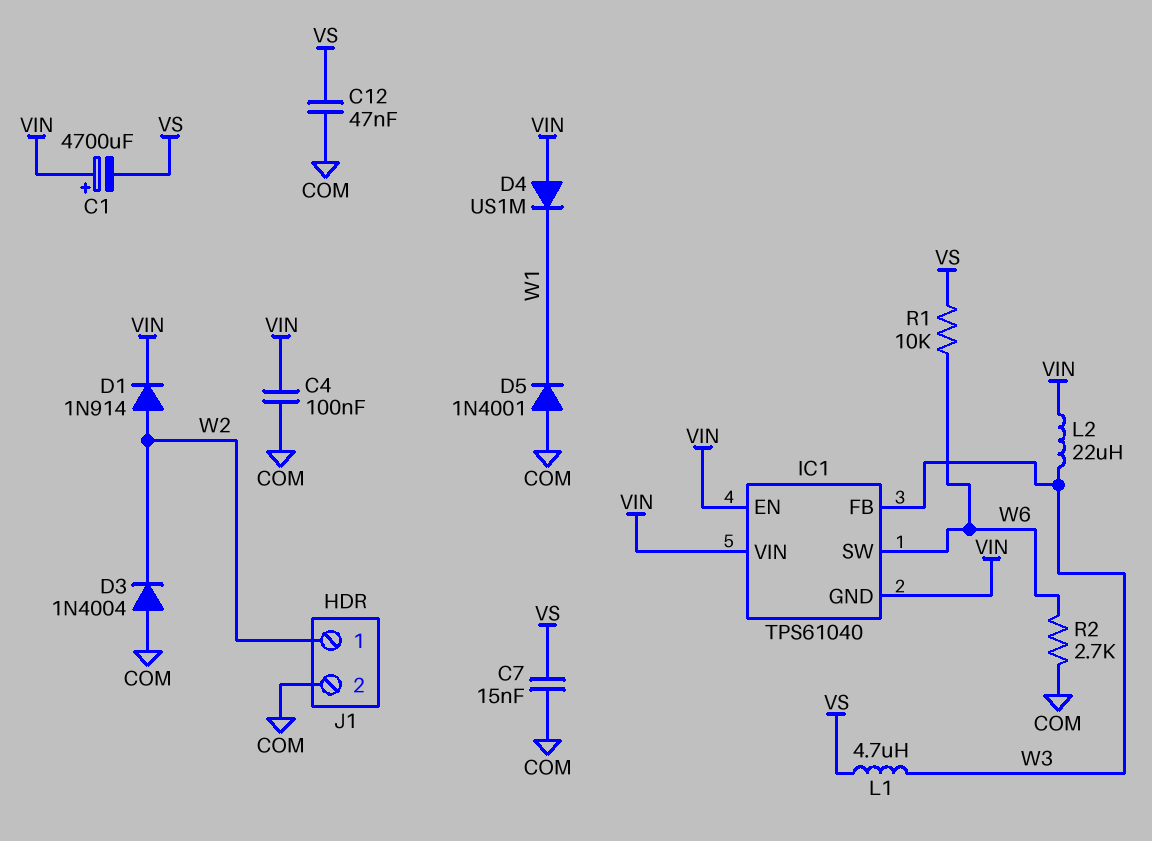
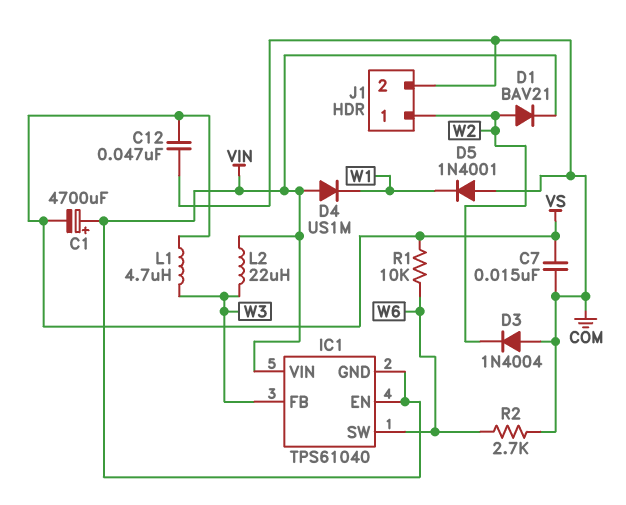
C4: 100nF (COM, VIN) -> none
D1: diode 1N914 (A W2, K VIN) -> diode BAV21 (A W2, K VIN)

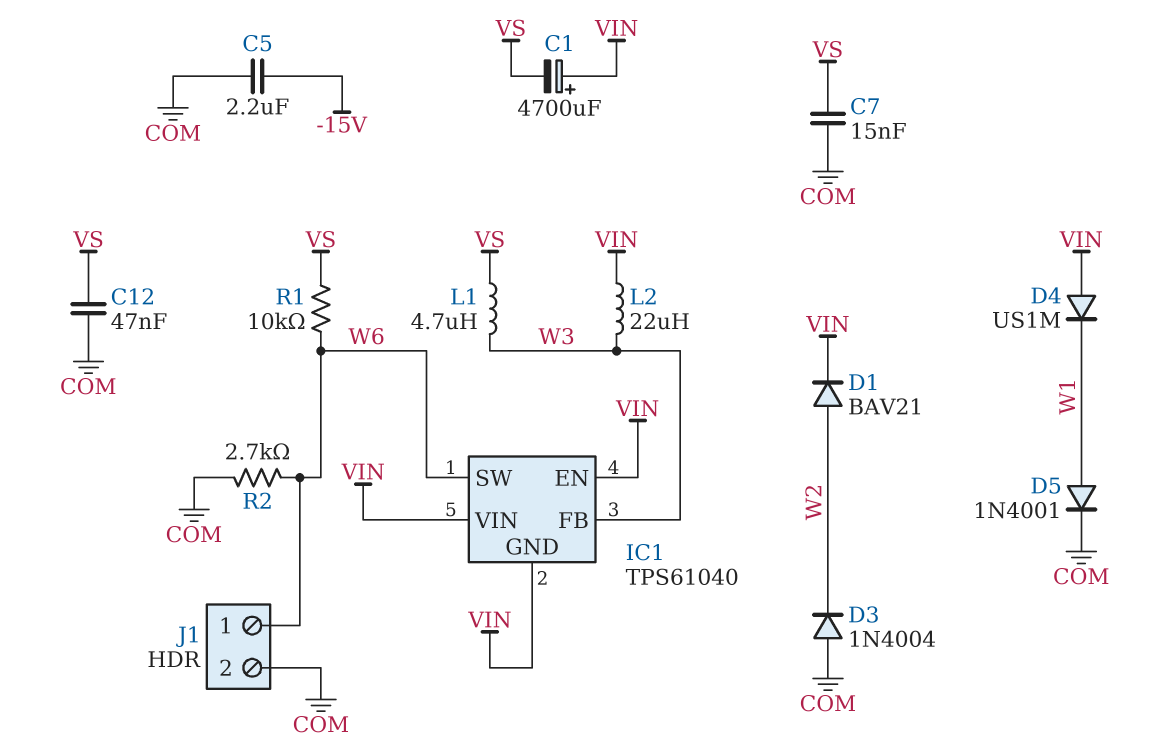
C5: none -> 2.2uF (-15V, COM)
D5: diode 1N4001 (A COM, K W1) -> diode 1N4001 (A W1, K COM)
J1 pin 1: W2 -> W6

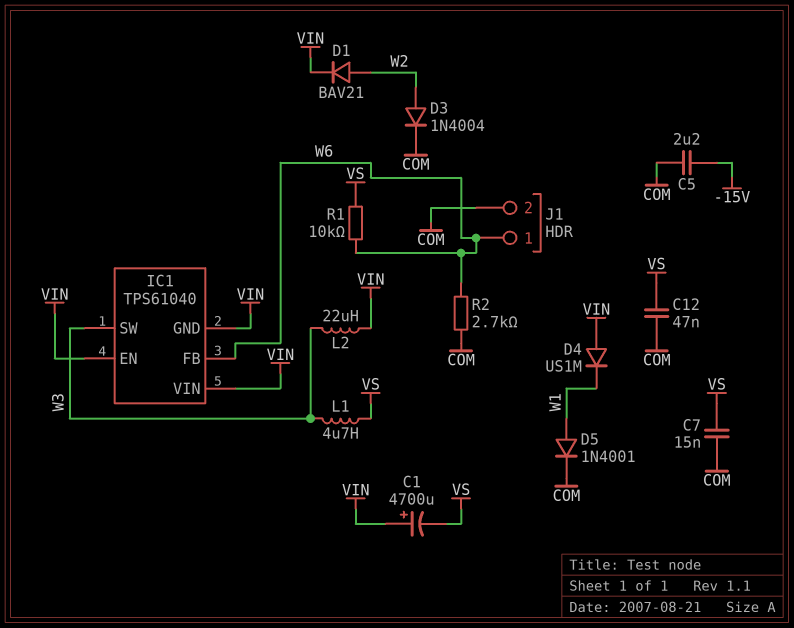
D3: diode 1N4004 (A COM, K W2) -> diode 1N4004 (A W2, K COM)
IC1 pin FB: W3 -> W6
IC1 pin SW: W6 -> W3

